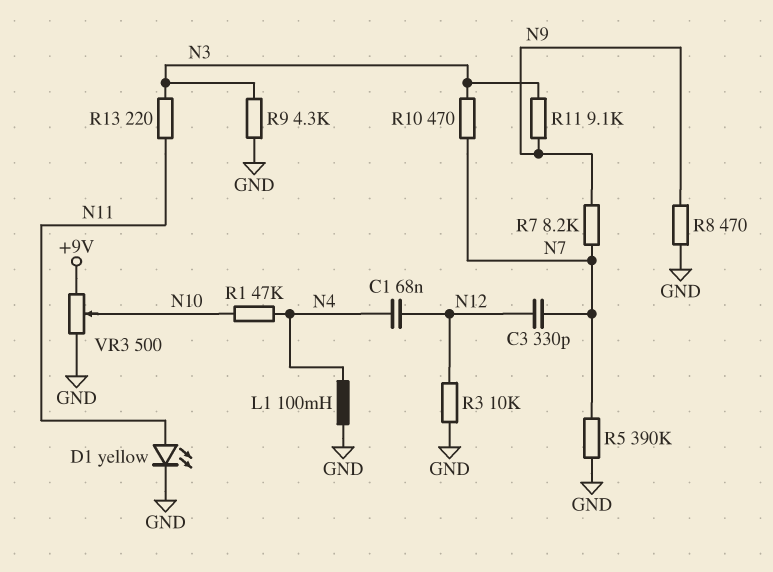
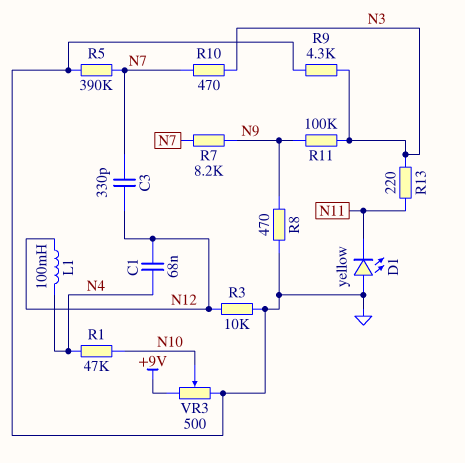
D1: LED yellow (A N11, K GND) -> LED yellow (A GND, K N11)
L1: 100mH (GND, N4) -> 100mH (N4, N12)
R11: 9.1k (N3, N9) -> 100k (N3, N9)

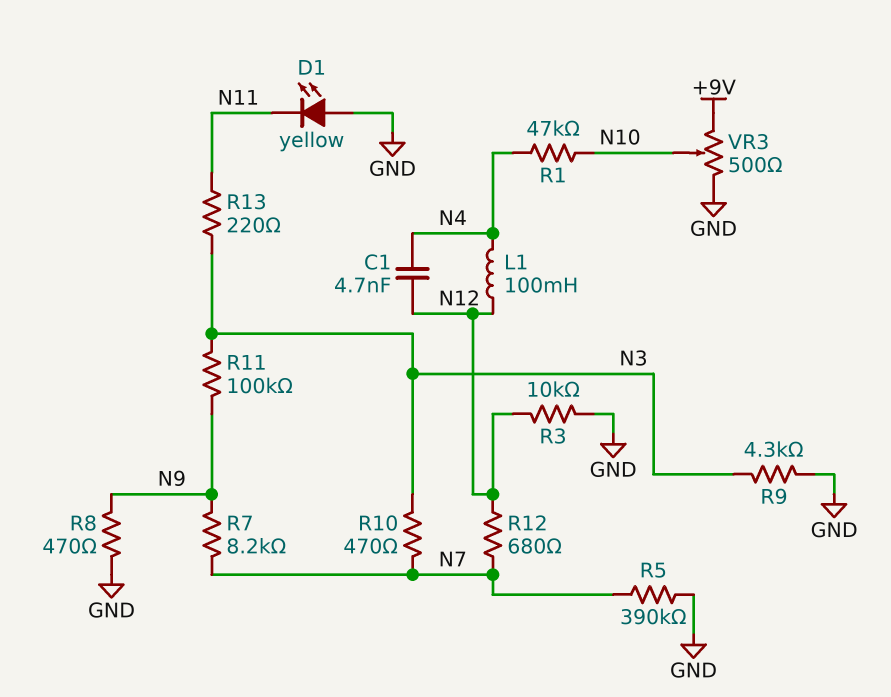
C1: 68nF (N4, N12) -> 4.7nF (N4, N12)
C3: 330pF (N7, N12) -> none
R12: none -> 680 (N7, N12)

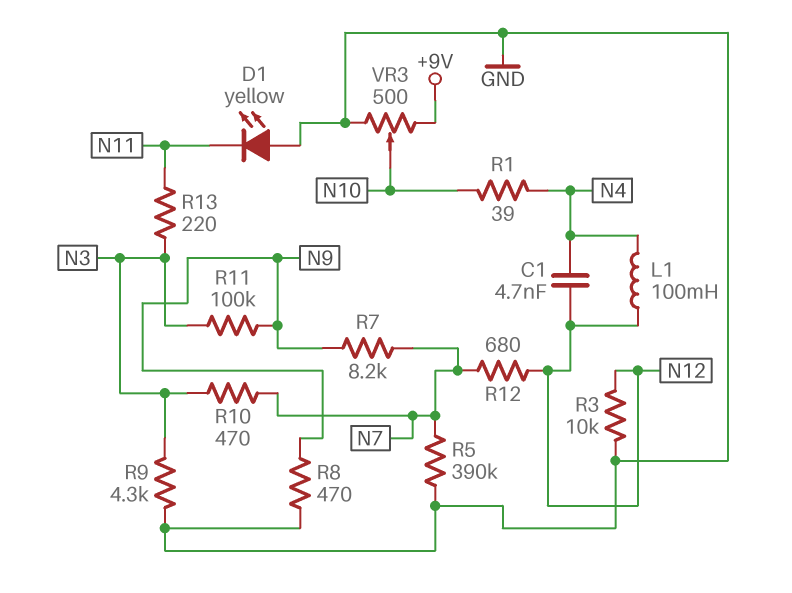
R1: 47k (N4, N10) -> 39 (N4, N10)

